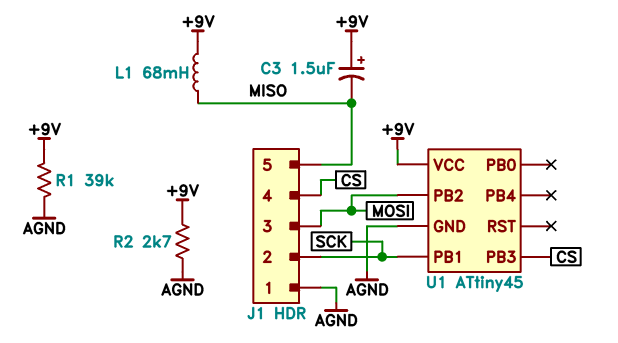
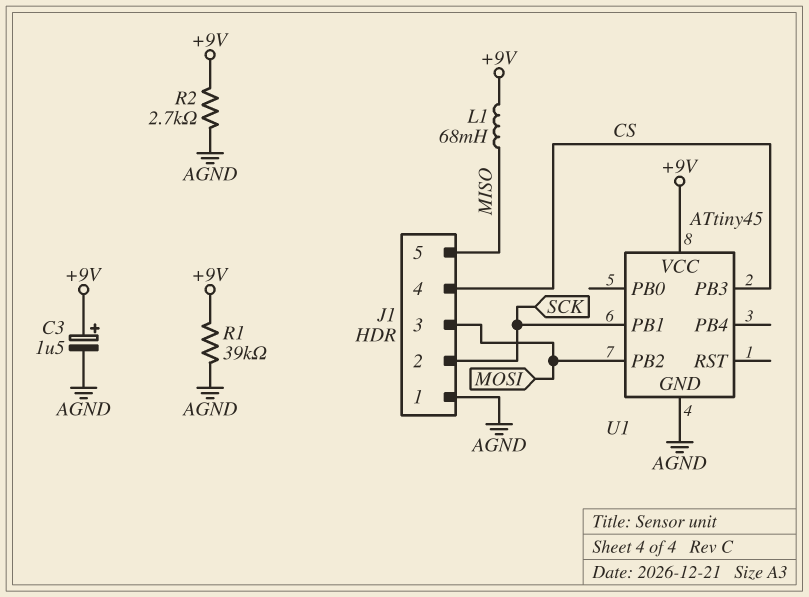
C3: 1.5uF (plus +9V, minus MISO) -> 1.5uF (plus +9V, minus AGND)

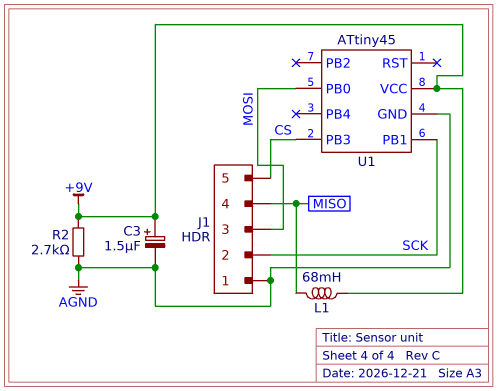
J1 pin 4: CS -> MISO
J1 pin 5: MISO -> CS
R1: 39k (+9V, AGND) -> none
U1 pin PB0: none -> MOSI
U1 pin PB2: MOSI -> none

